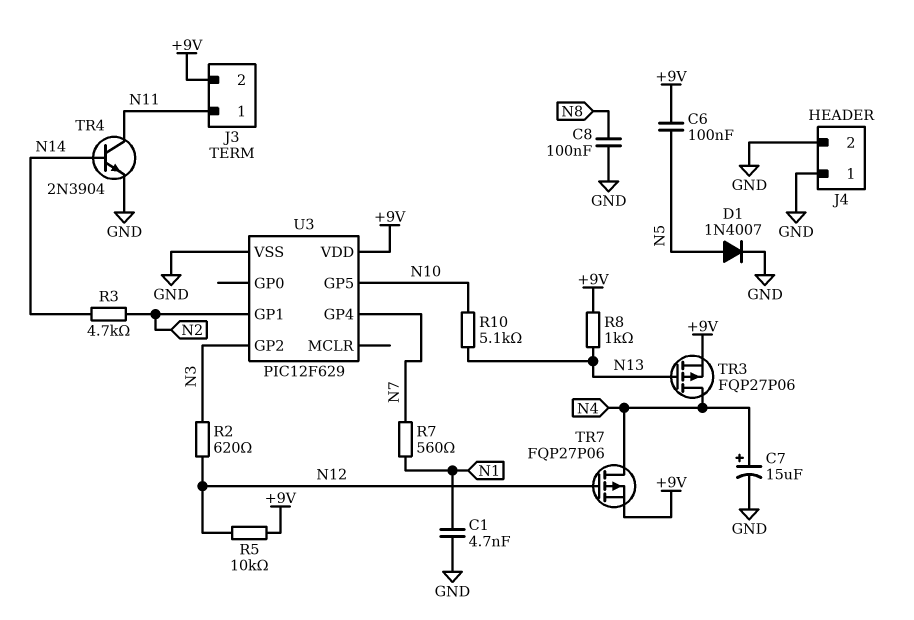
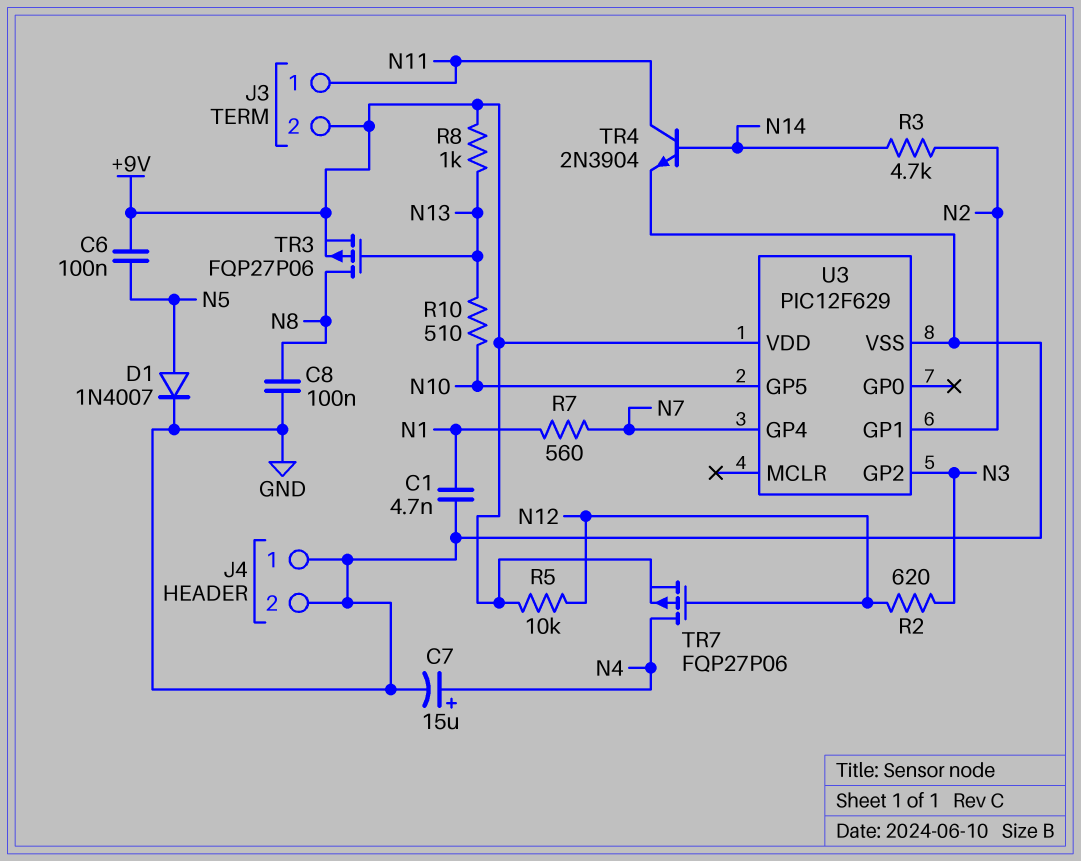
R10: 5.1k (N10, N13) -> 510 (N10, N13)
TR3: PMOS FQP27P06 (G N13, D N4, S +9V) -> PMOS FQP27P06 (G N13, D N8, S +9V)

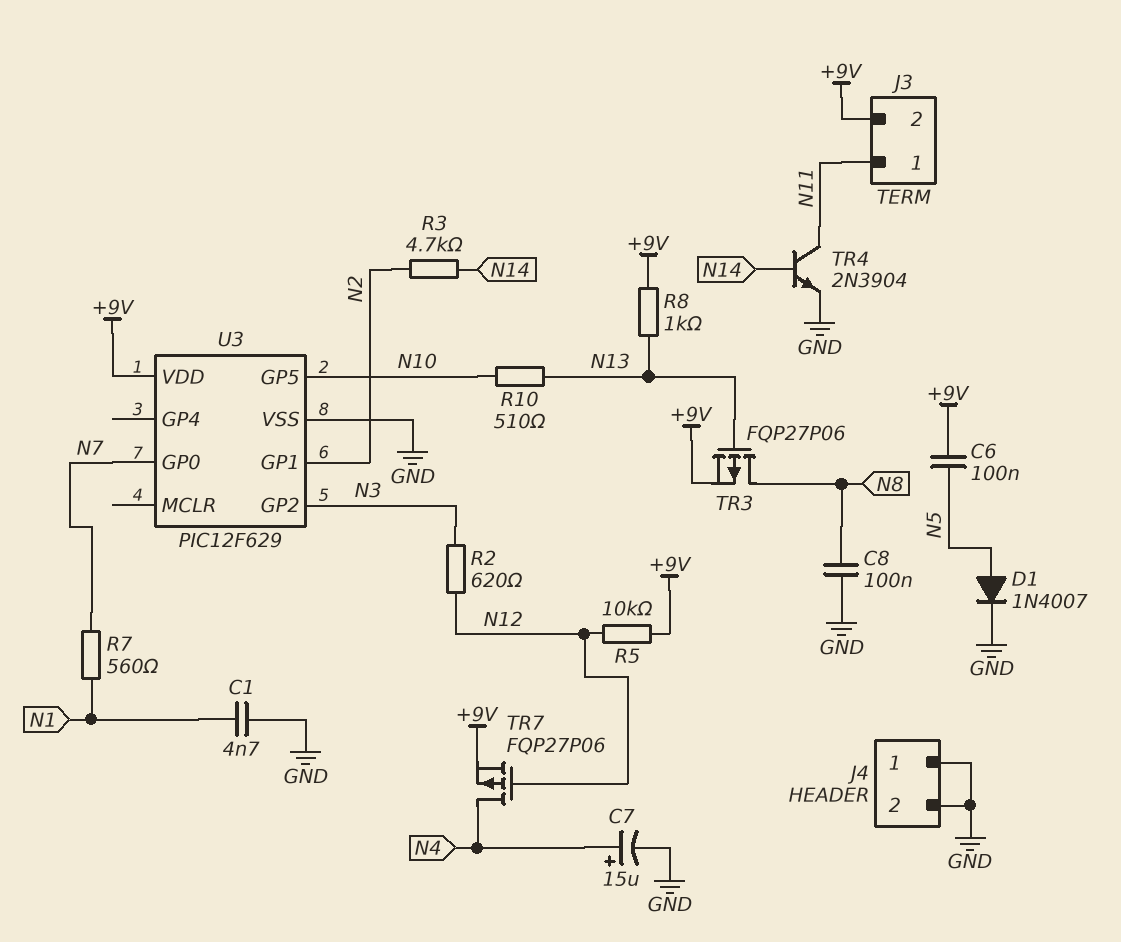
U3 pin GP0: none -> N7
U3 pin GP4: N7 -> none

